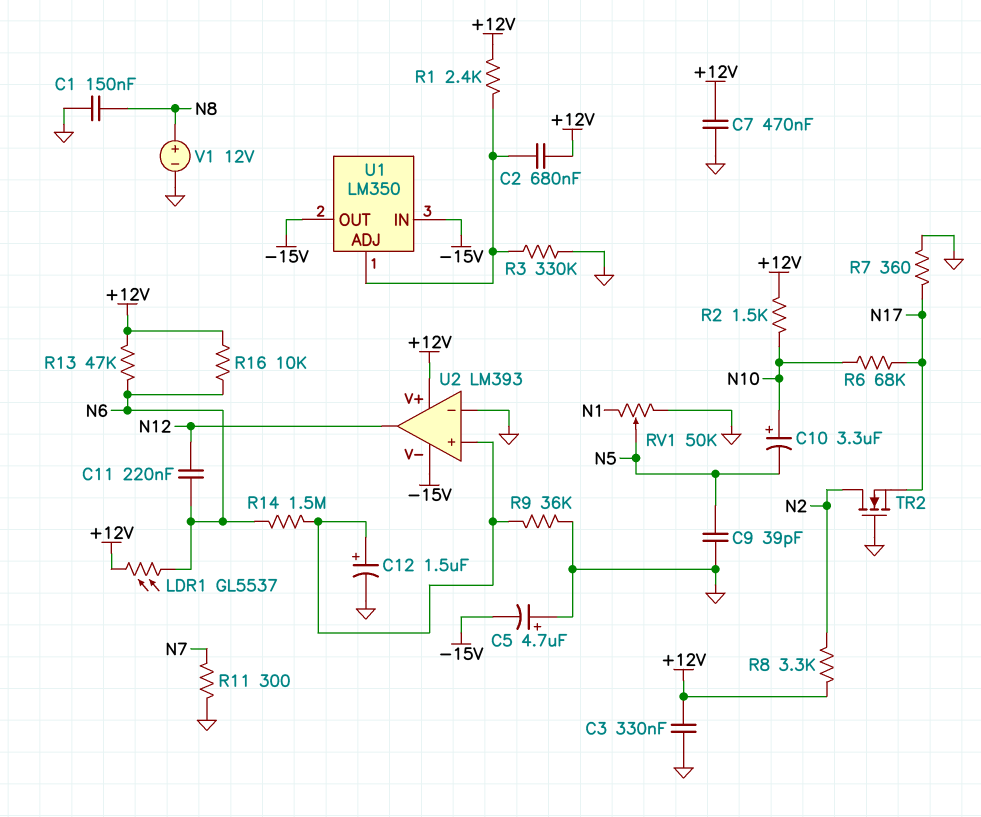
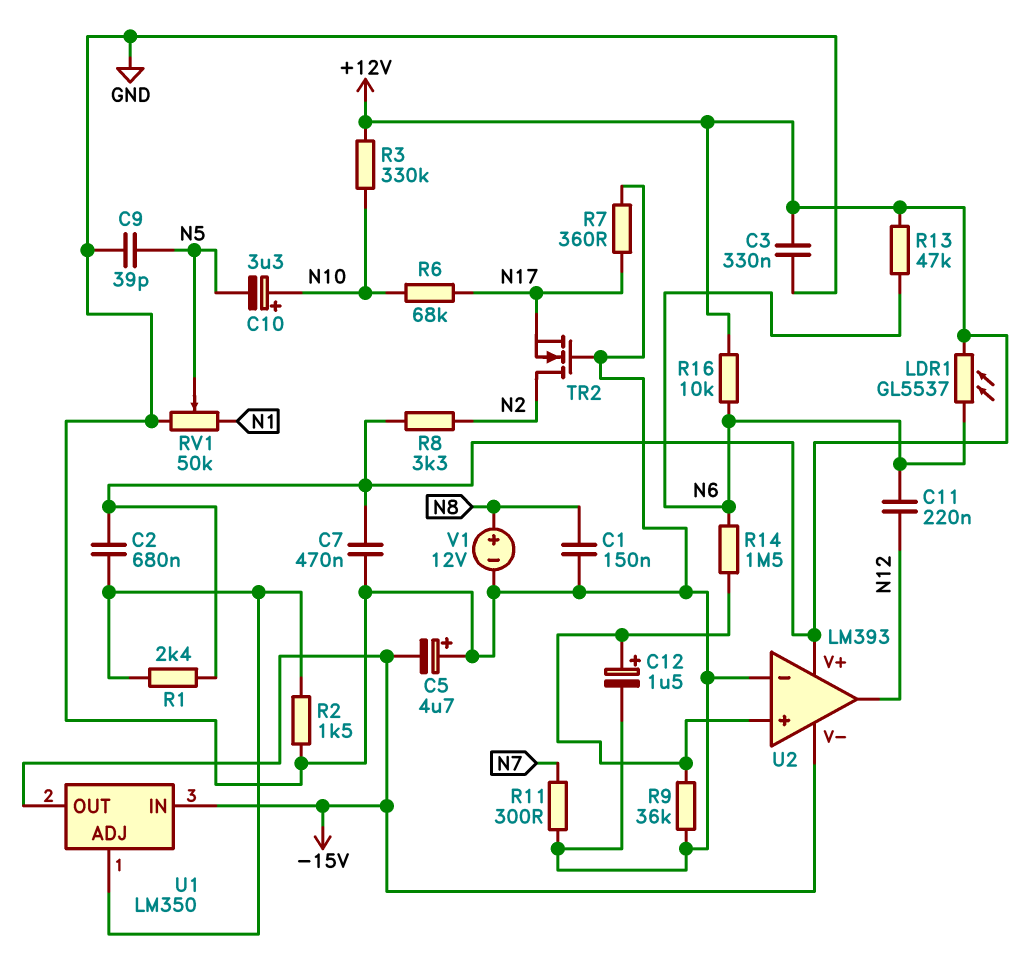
R2: 1.5k (+12V, N10) -> 1.5k (GND, U1/ADJ)
R3: 330k (GND, U1/ADJ) -> 330k (+12V, N10)

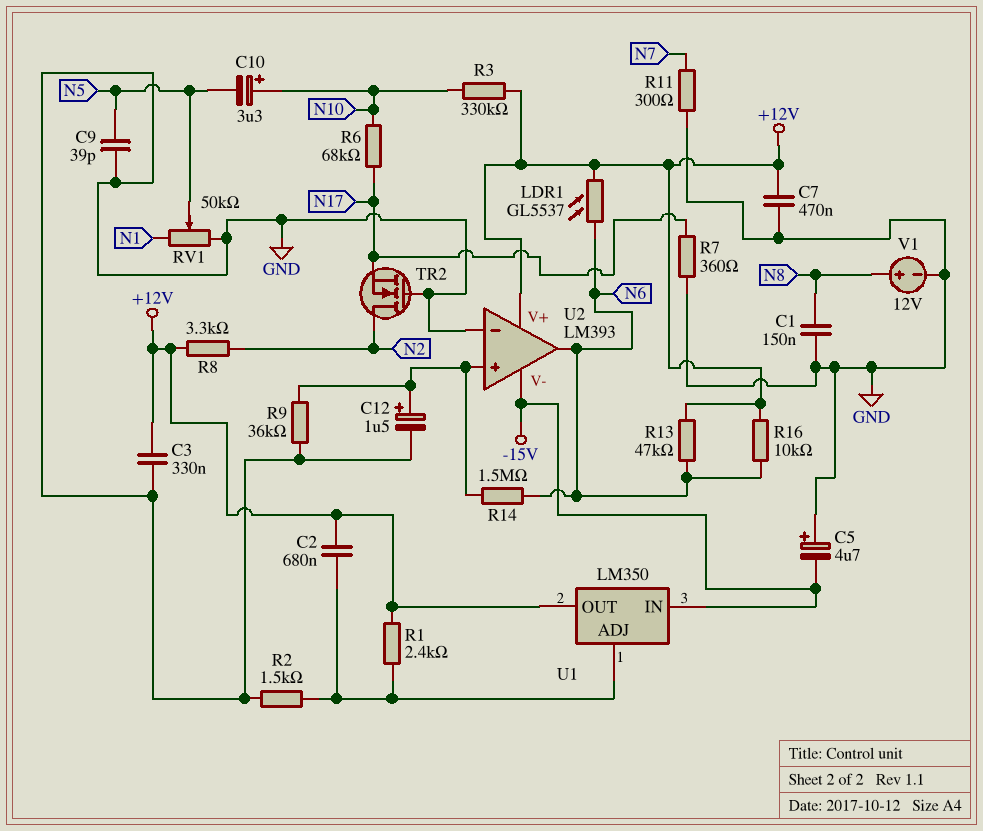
C11: 220nF (N6, N12) -> none
U1 pin OUT: -15V -> +12V
U2 pin out: N12 -> N6

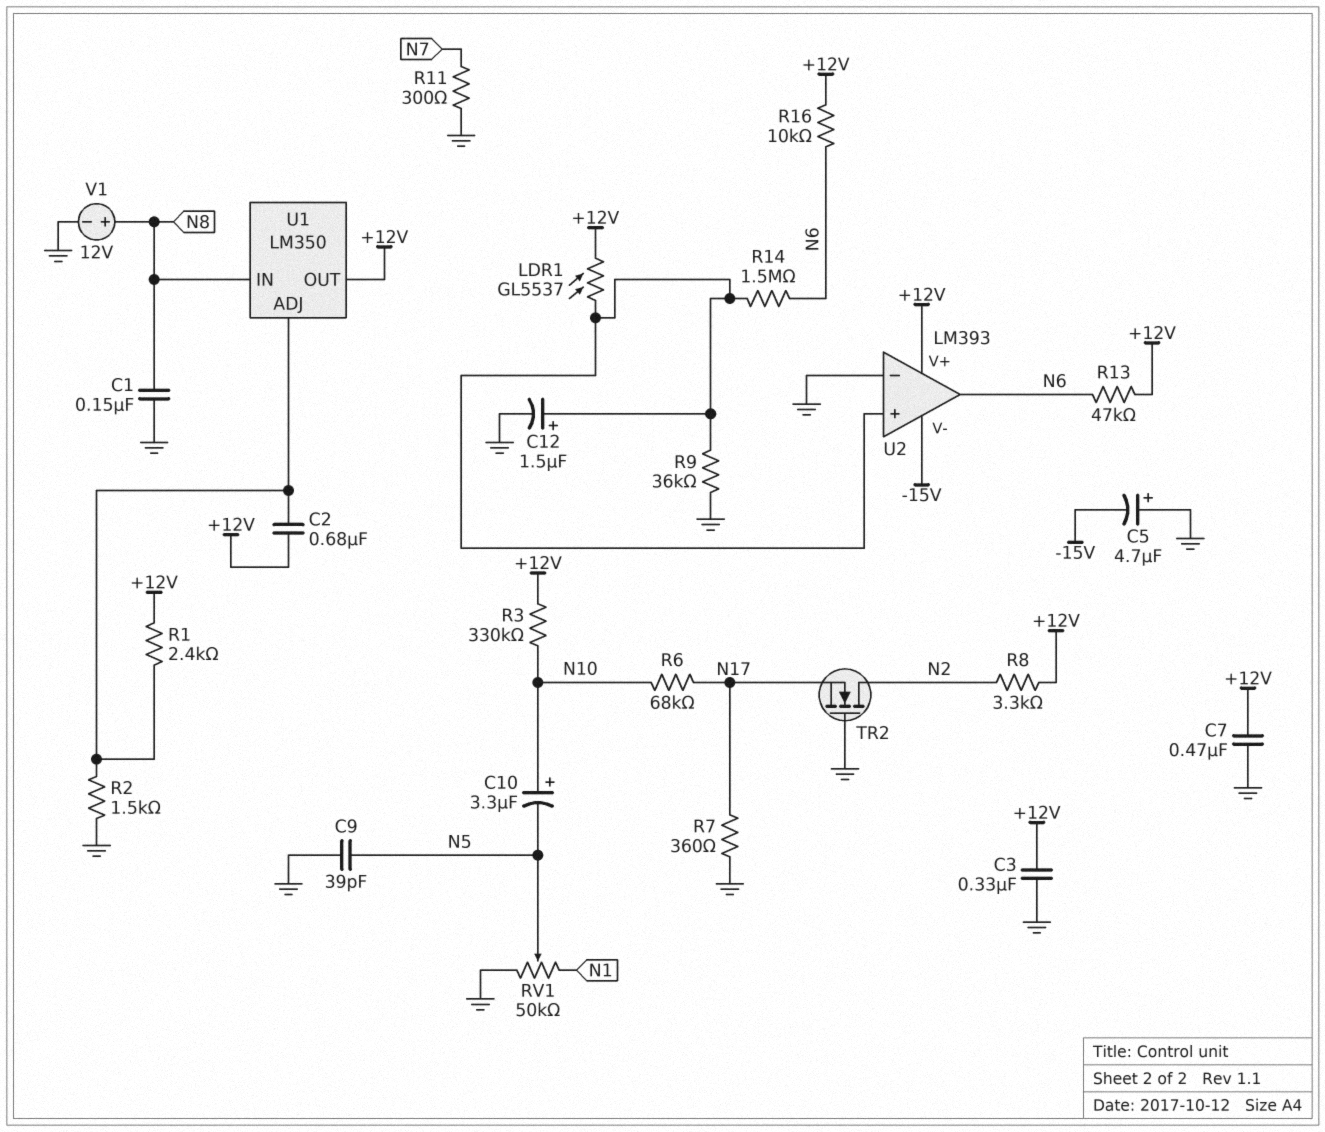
LDR1: GL5537 (+12V, N6) -> GL5537 (+12V, U2/in+)
U1 pin IN: -15V -> N8

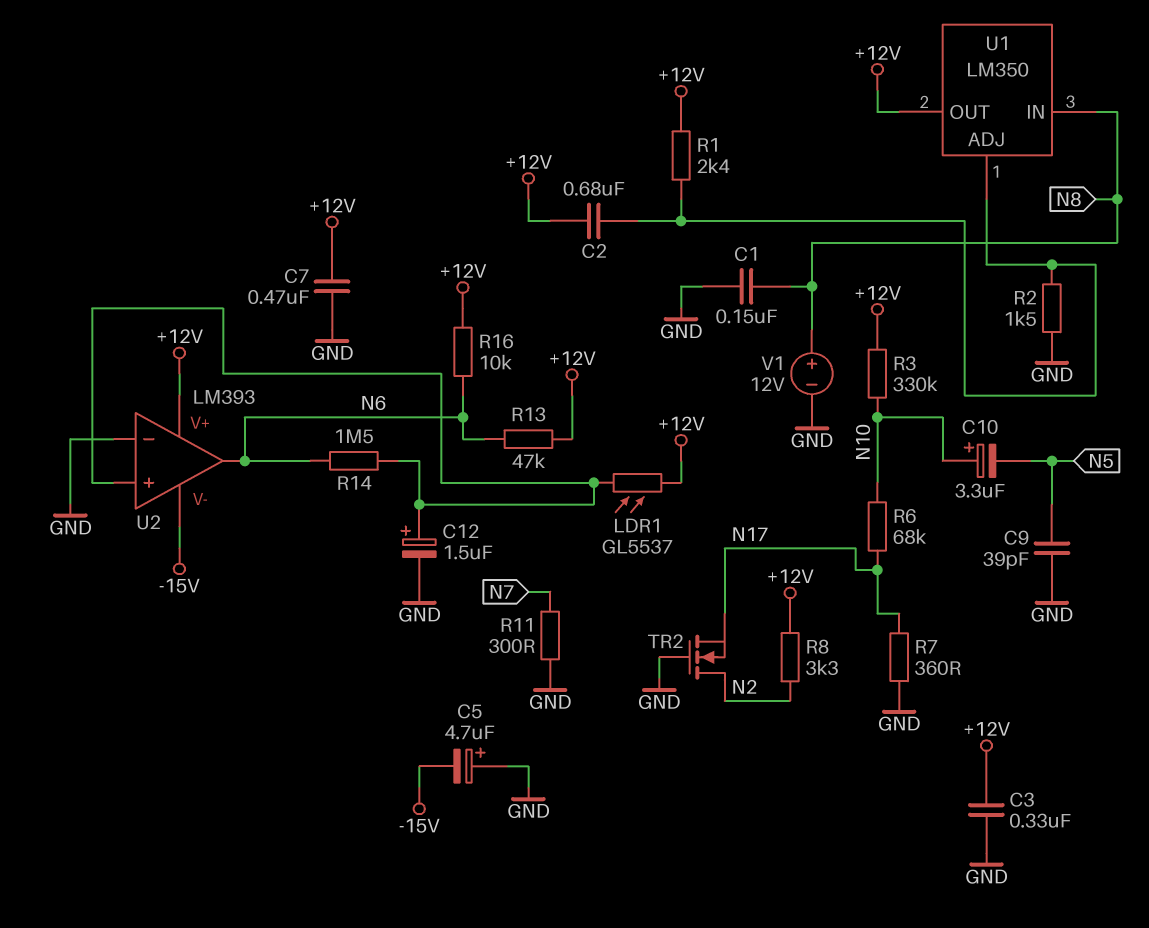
R9: 36k (GND, U2/in+) -> none
RV1: 50k (GND, N1, wiper N5) -> none

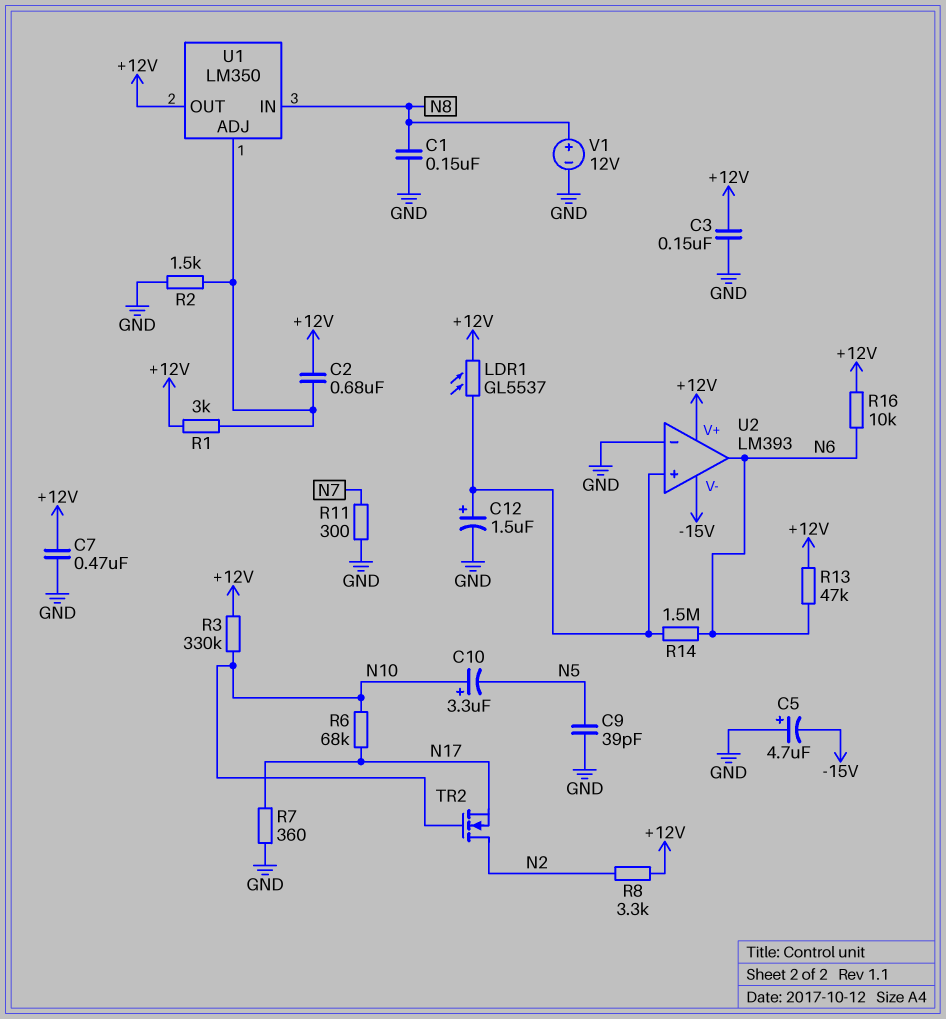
C3: 330nF (+12V, GND) -> 150nF (+12V, GND)
R1: 2.4k (+12V, U1/ADJ) -> 3k (+12V, U1/ADJ)
TR2: NMOS (G GND, D N2, S N17) -> NMOS (G N10, D N2, S N17)

